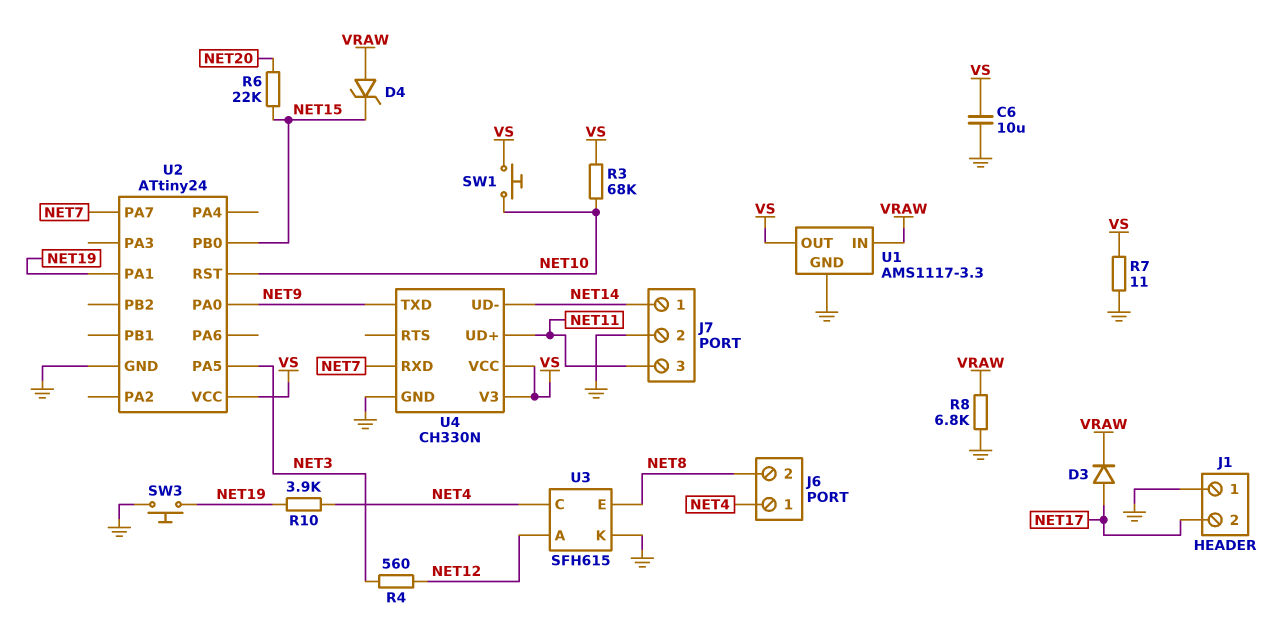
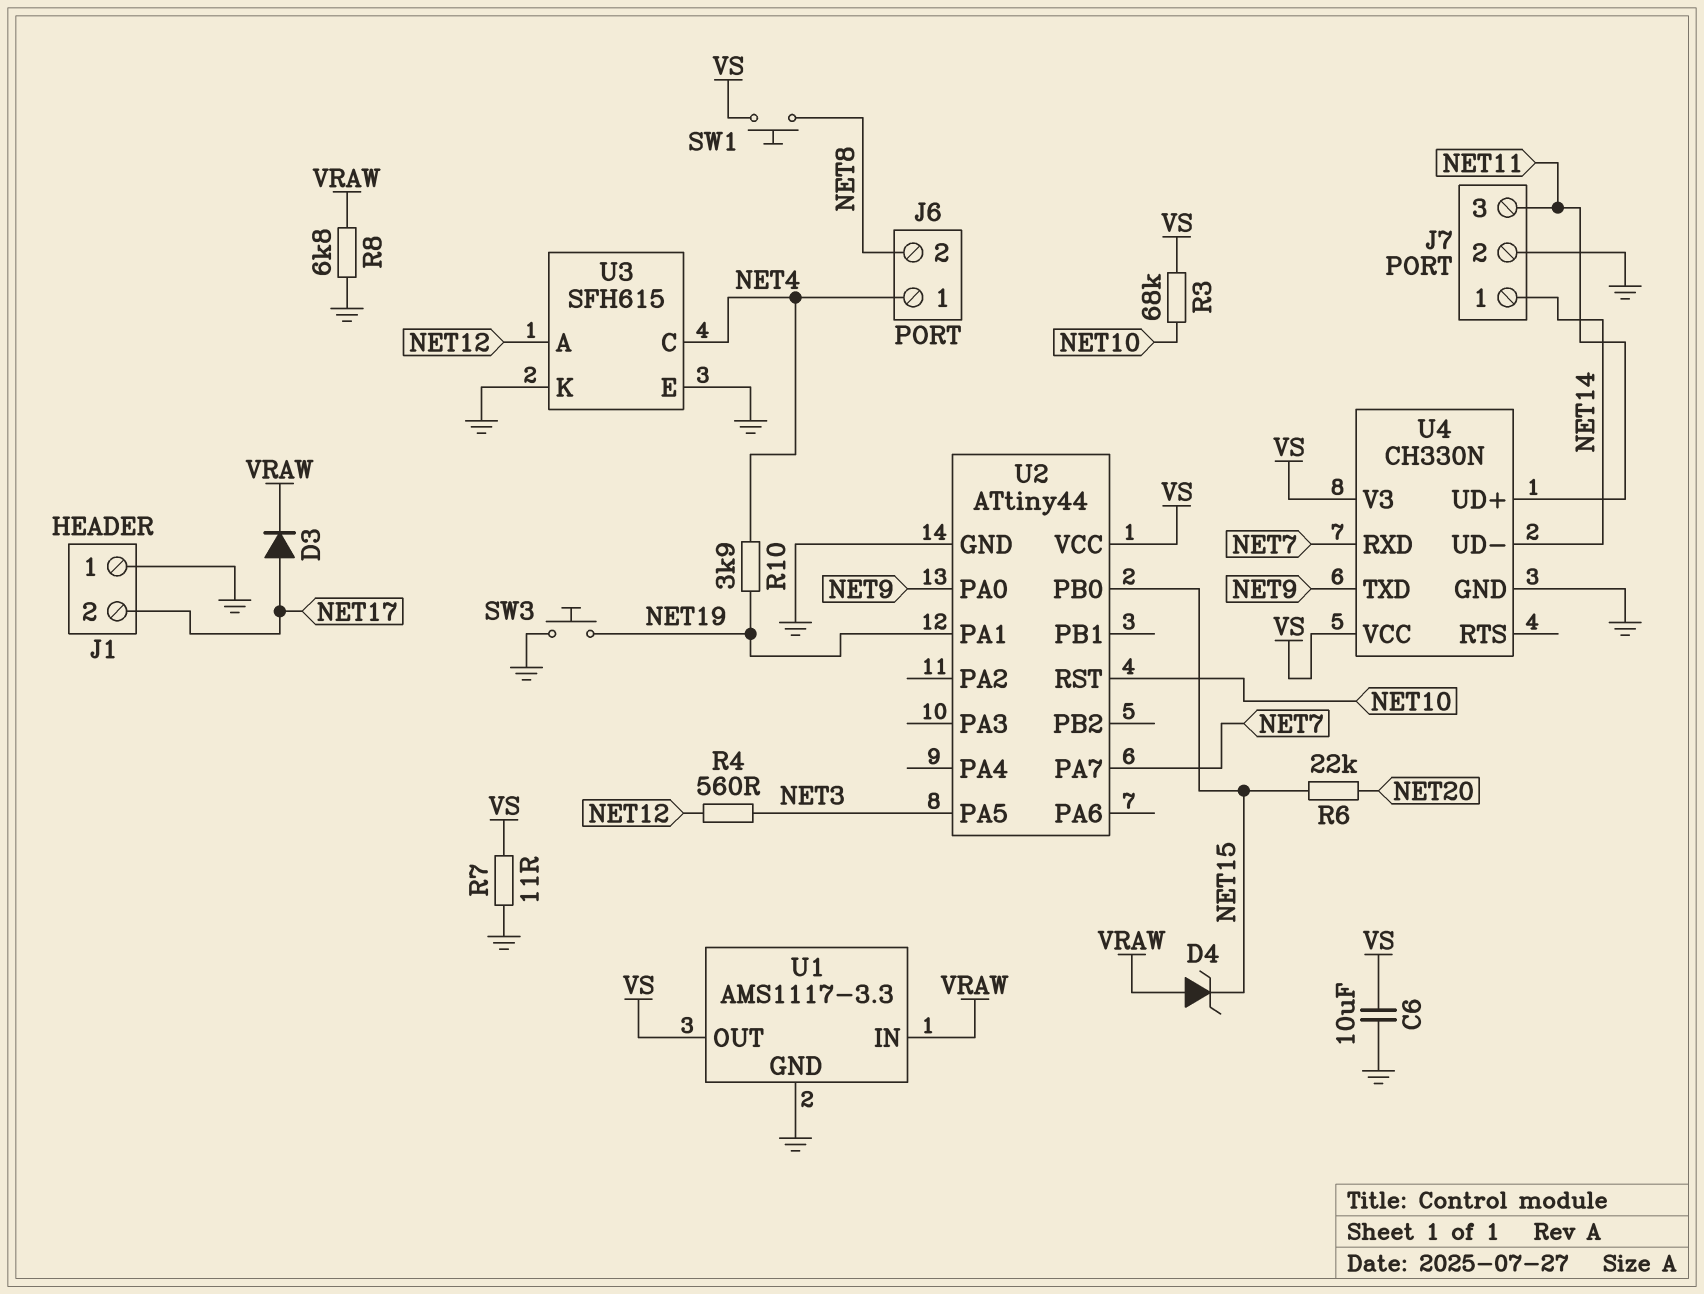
SW1: button (NET10, VS) -> button (NET8, VS)
U2: ATtiny24 -> ATtiny44
U3 pin E: NET8 -> GND

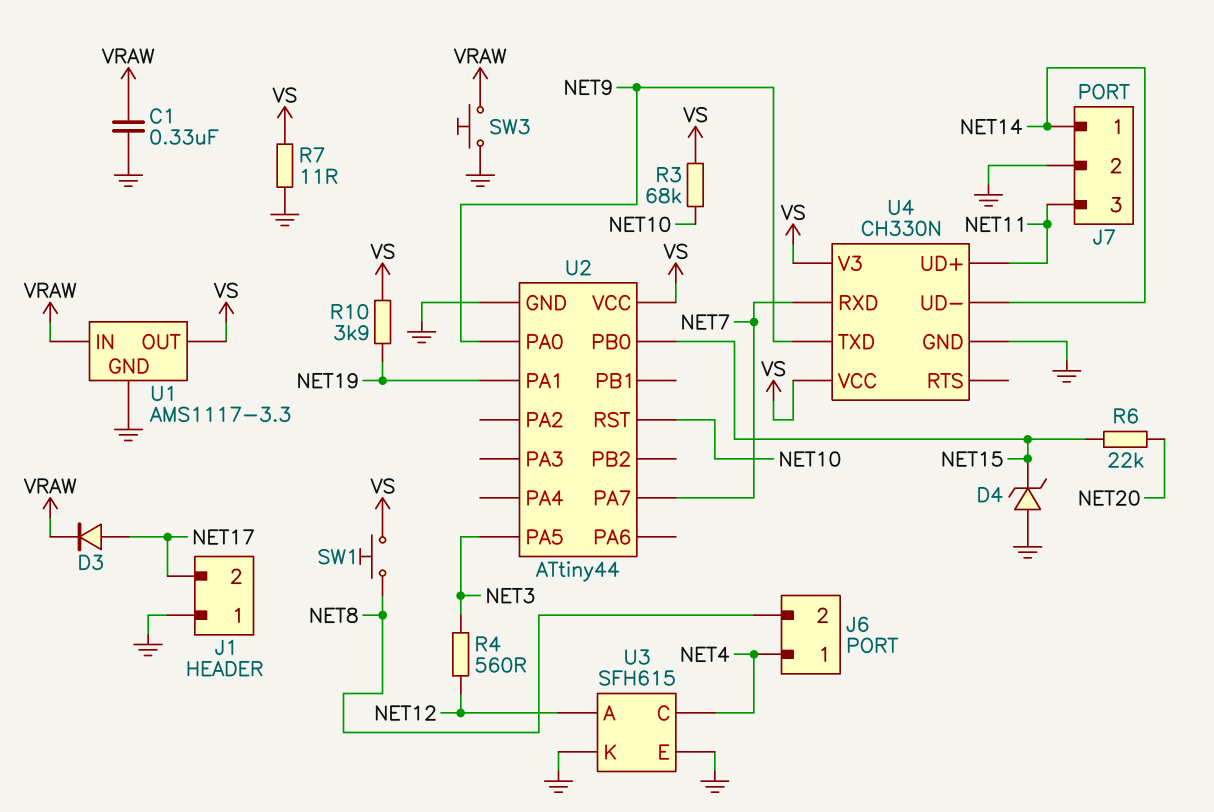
C1: none -> 330nF (GND, VRAW)
C6: 10uF (GND, VS) -> none
D4: zener (A VRAW, K NET15) -> zener (A GND, K NET15)
R8: 6.8k (GND, VRAW) -> none
R10: 3.9k (NET4, NET19) -> 3.9k (NET19, VS)
SW3: button (GND, NET19) -> button (GND, VRAW)

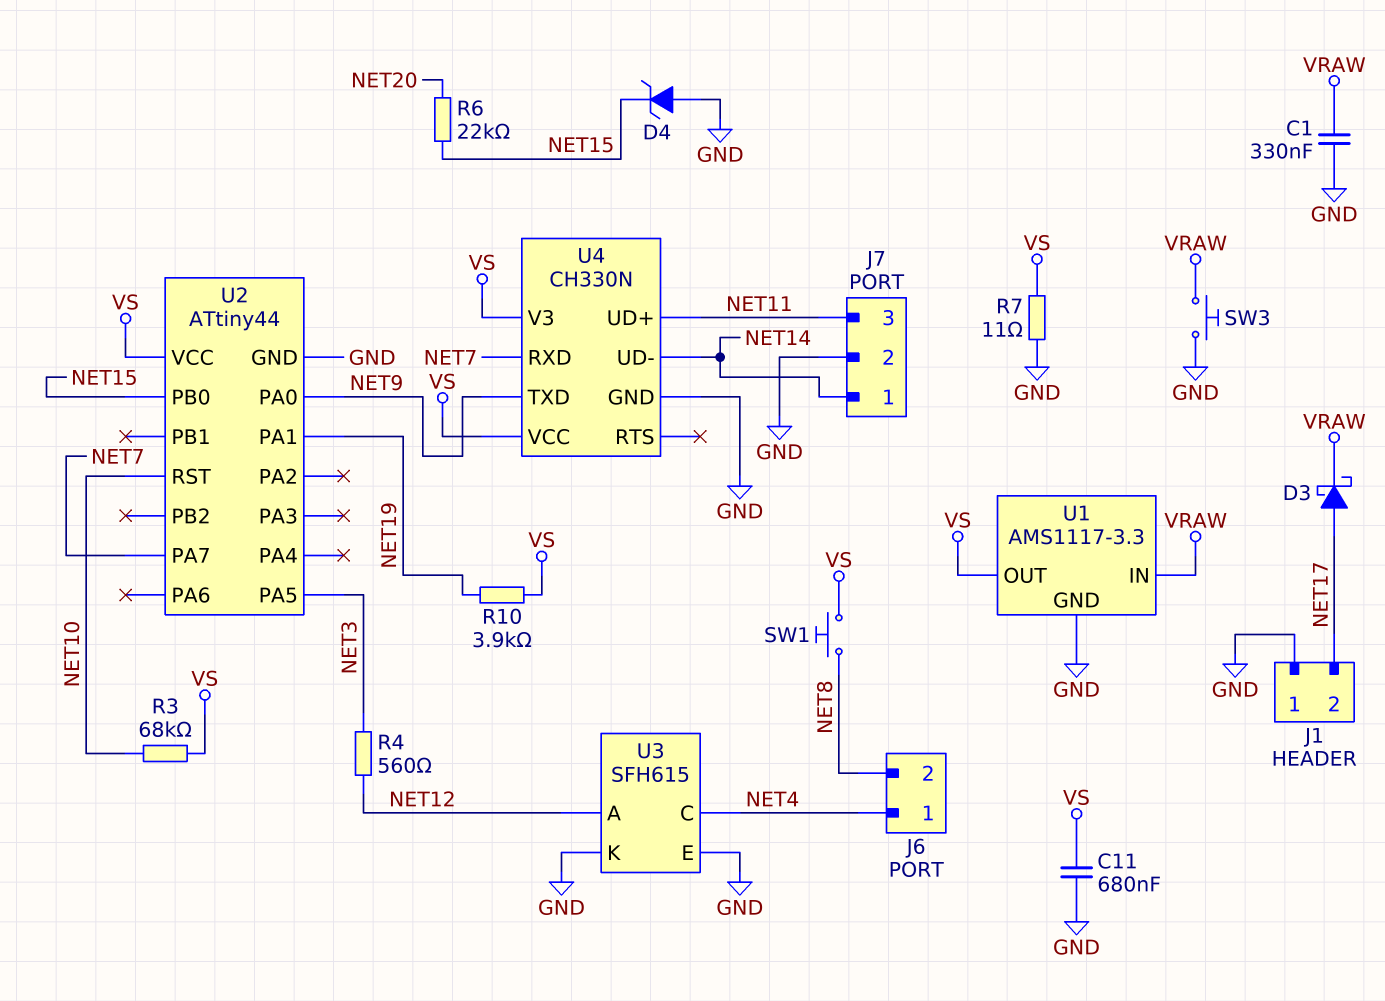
C11: none -> 680nF (GND, VS)
D3: diode (A NET17, K VRAW) -> schottky (A NET17, K VRAW)

